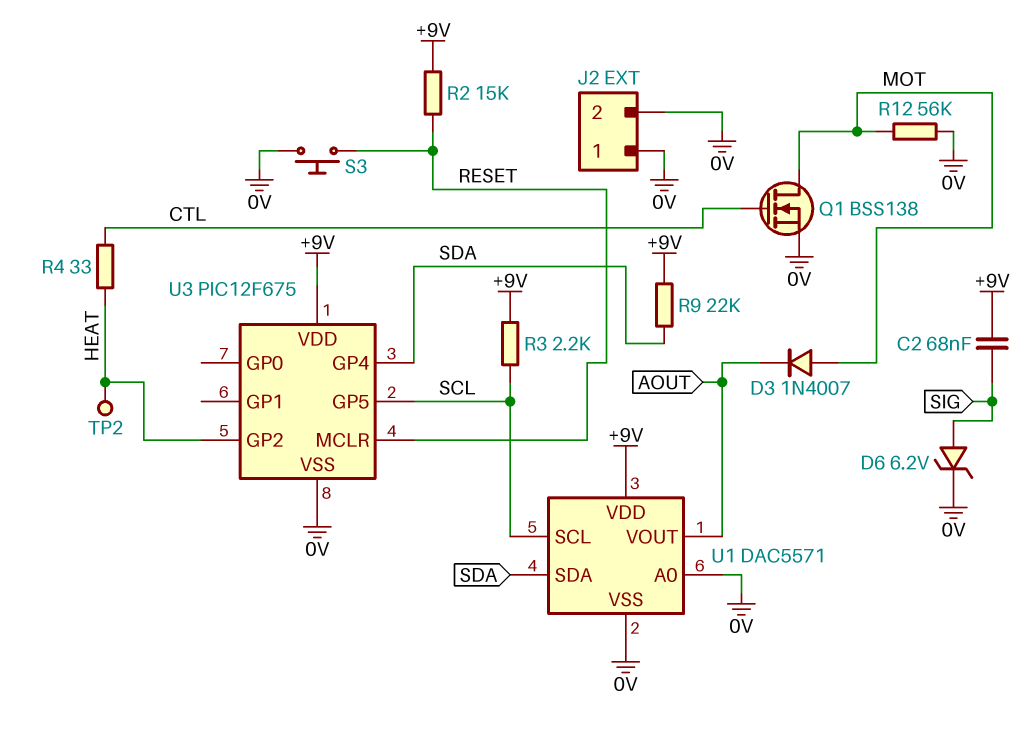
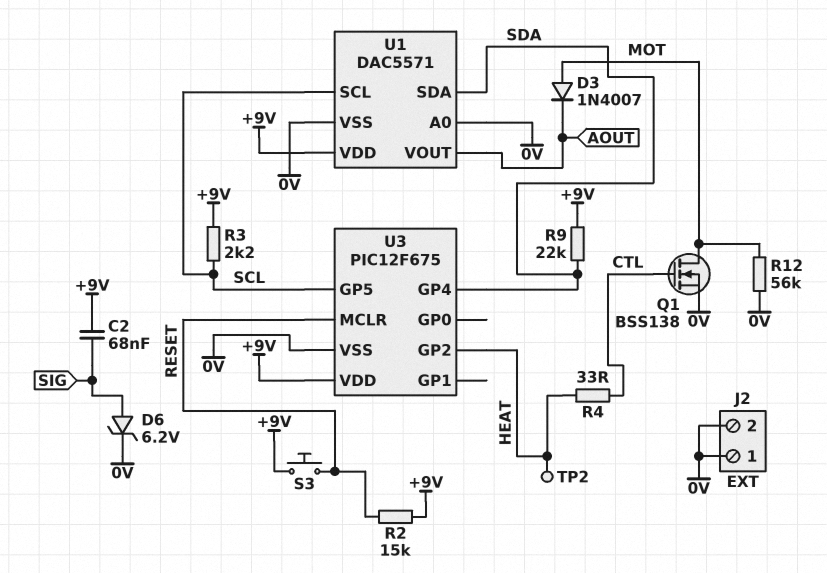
S3: button (0V, RESET) -> button (+9V, RESET)

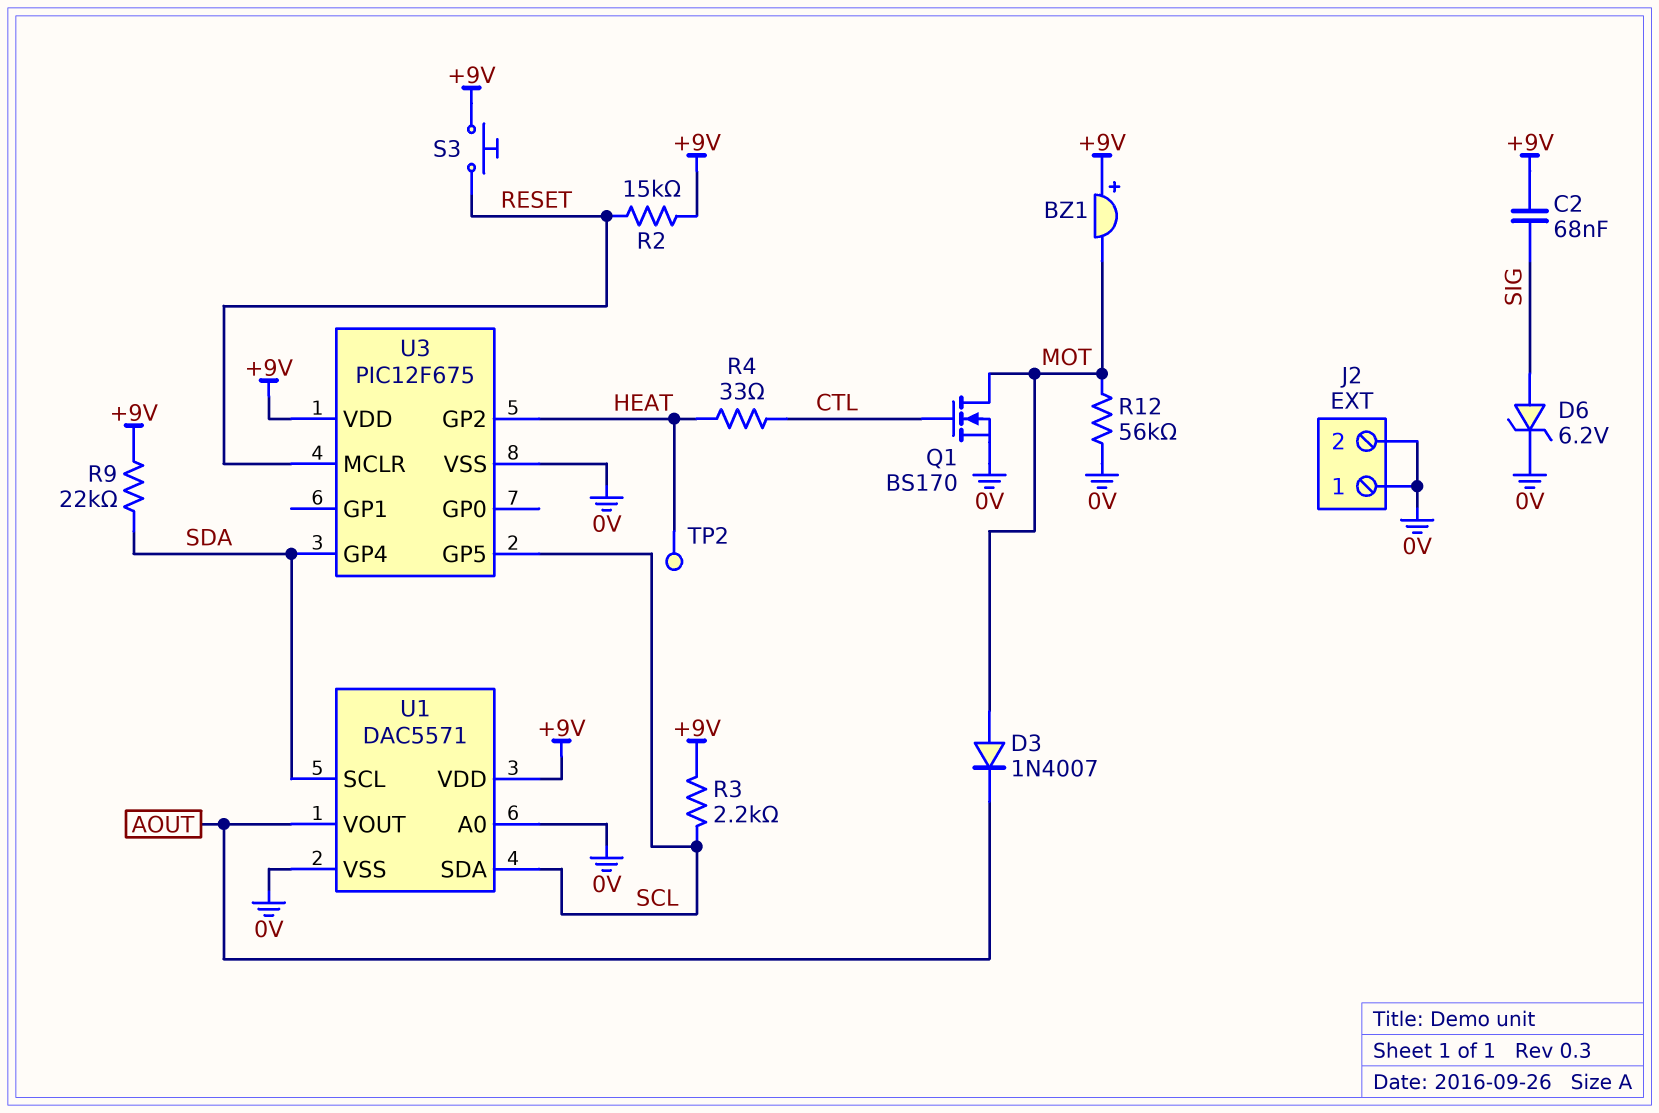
BZ1: none -> buzzer (plus +9V, minus MOT)
Q1: NMOS BSS138 (G CTL, D MOT, S 0V) -> NMOS BS170 (G CTL, D MOT, S 0V)
U1 pin SCL: SCL -> SDA
U1 pin SDA: SDA -> SCL

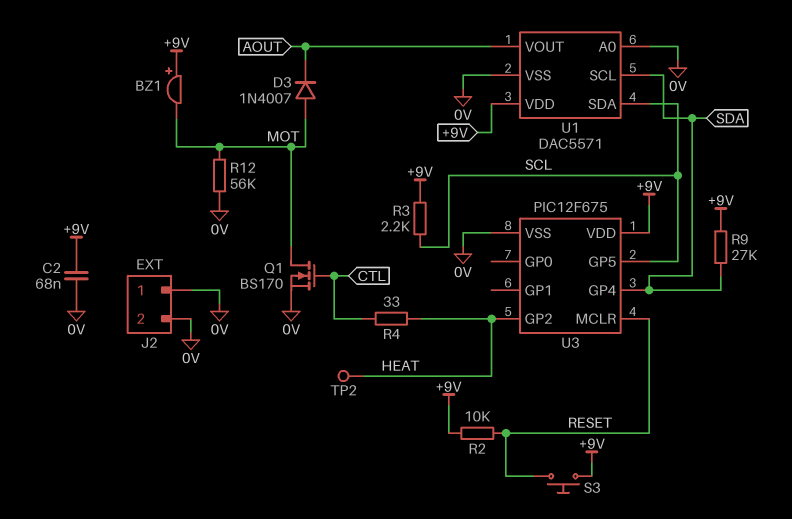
C2: 68nF (+9V, SIG) -> 68nF (+9V, 0V)
D6: zener 6.2V (A SIG, K 0V) -> none
R2: 15k (+9V, RESET) -> 10k (+9V, RESET)
R9: 22k (+9V, SDA) -> 27k (+9V, SDA)

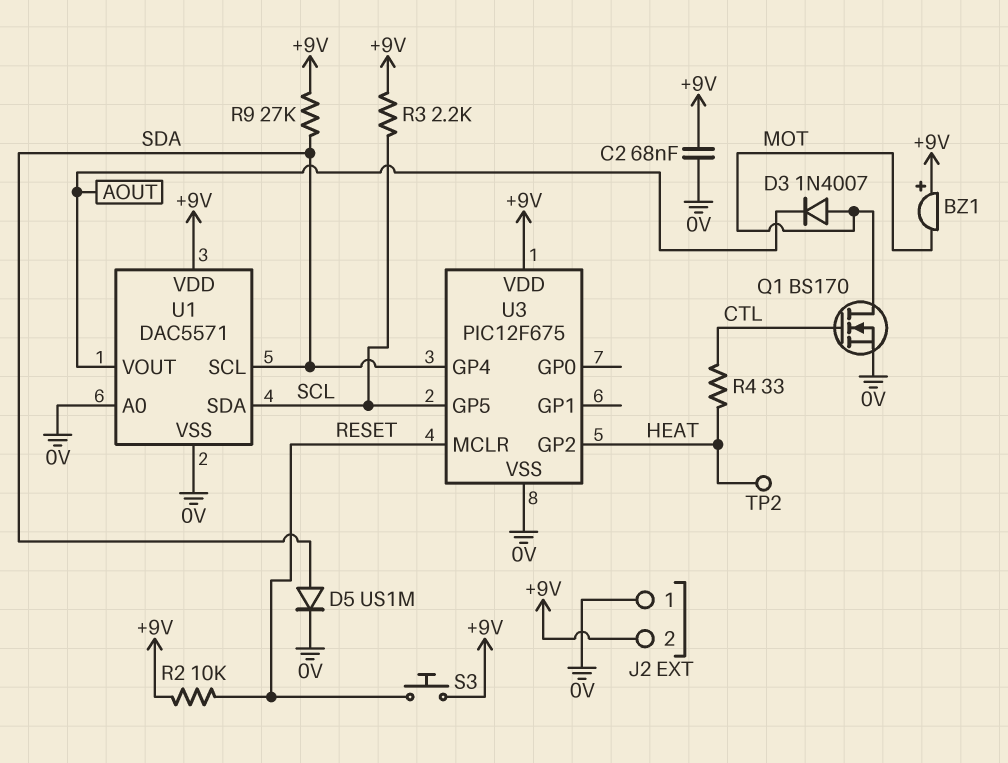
D5: none -> diode US1M (A SDA, K 0V)
J2 pin 2: 0V -> +9V
R12: 56k (0V, MOT) -> none

